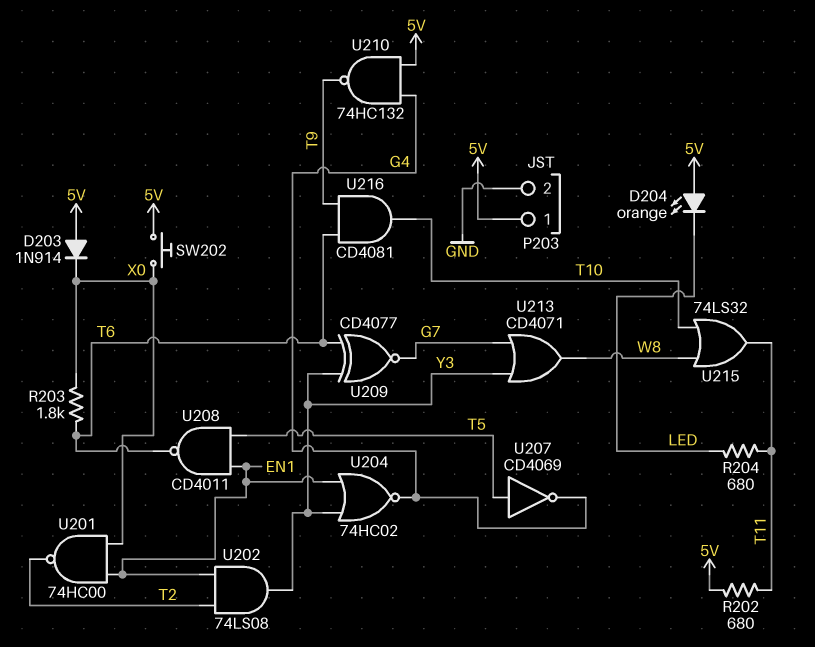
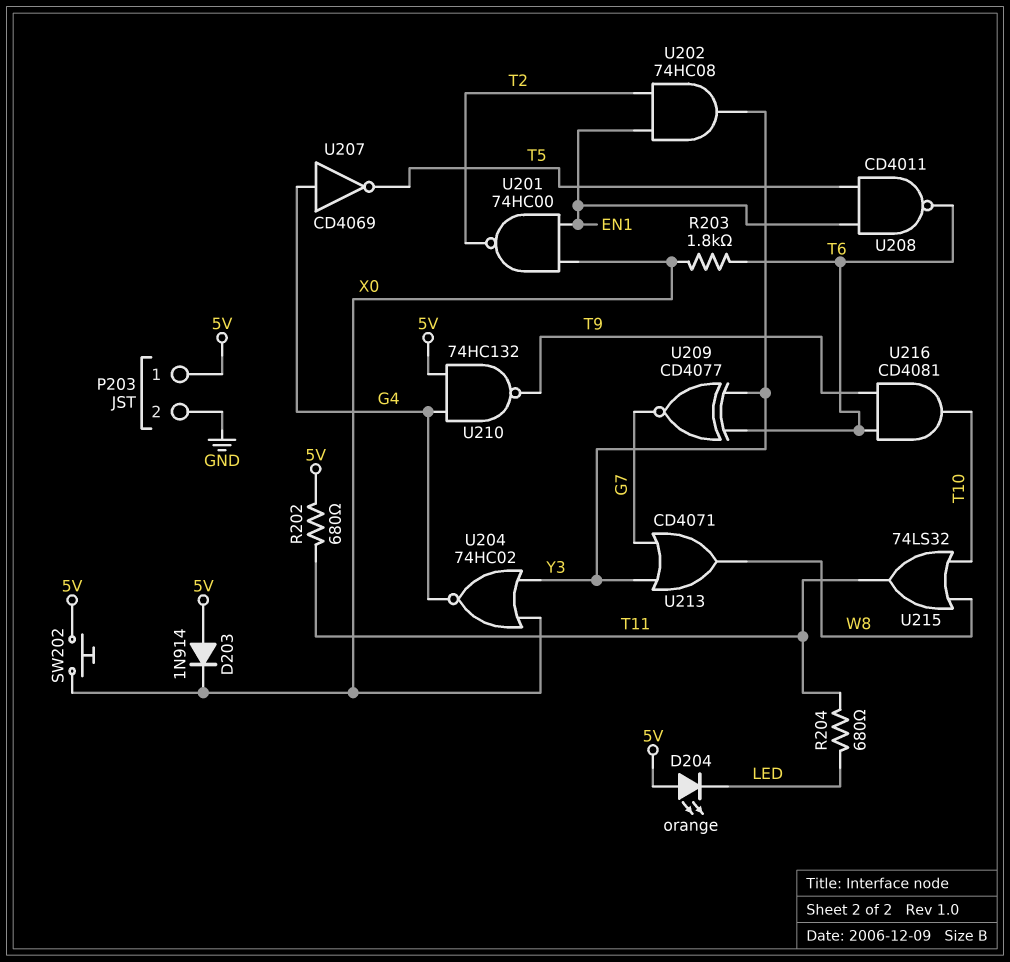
U202: AND 74LS08 (in EN1, in T2, out Y3) -> AND 74HC08 (in EN1, in T2, out Y3)
U204: NOR 74HC02 (in EN1, in Y3, out G4) -> NOR 74HC02 (in X0, in Y3, out G4)
U207: NOT CD4069 (in T5, out G4) -> NOT CD4069 (in G4, out T5)

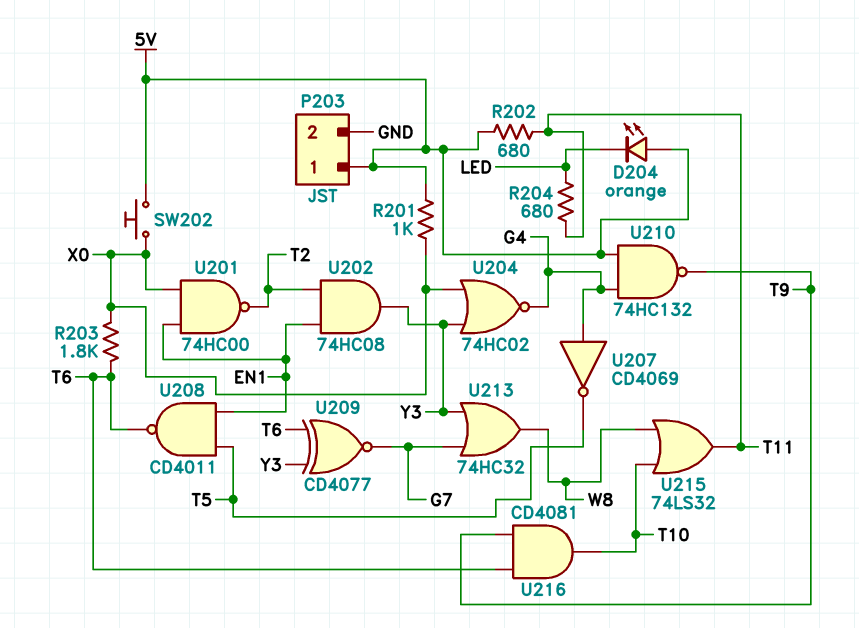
D203: diode 1N914 (A 5V, K X0) -> none
R201: none -> 1k (5V, X0)
U213: OR CD4071 (in G7, in Y3, out W8) -> OR 74HC32 (in G7, in Y3, out W8)

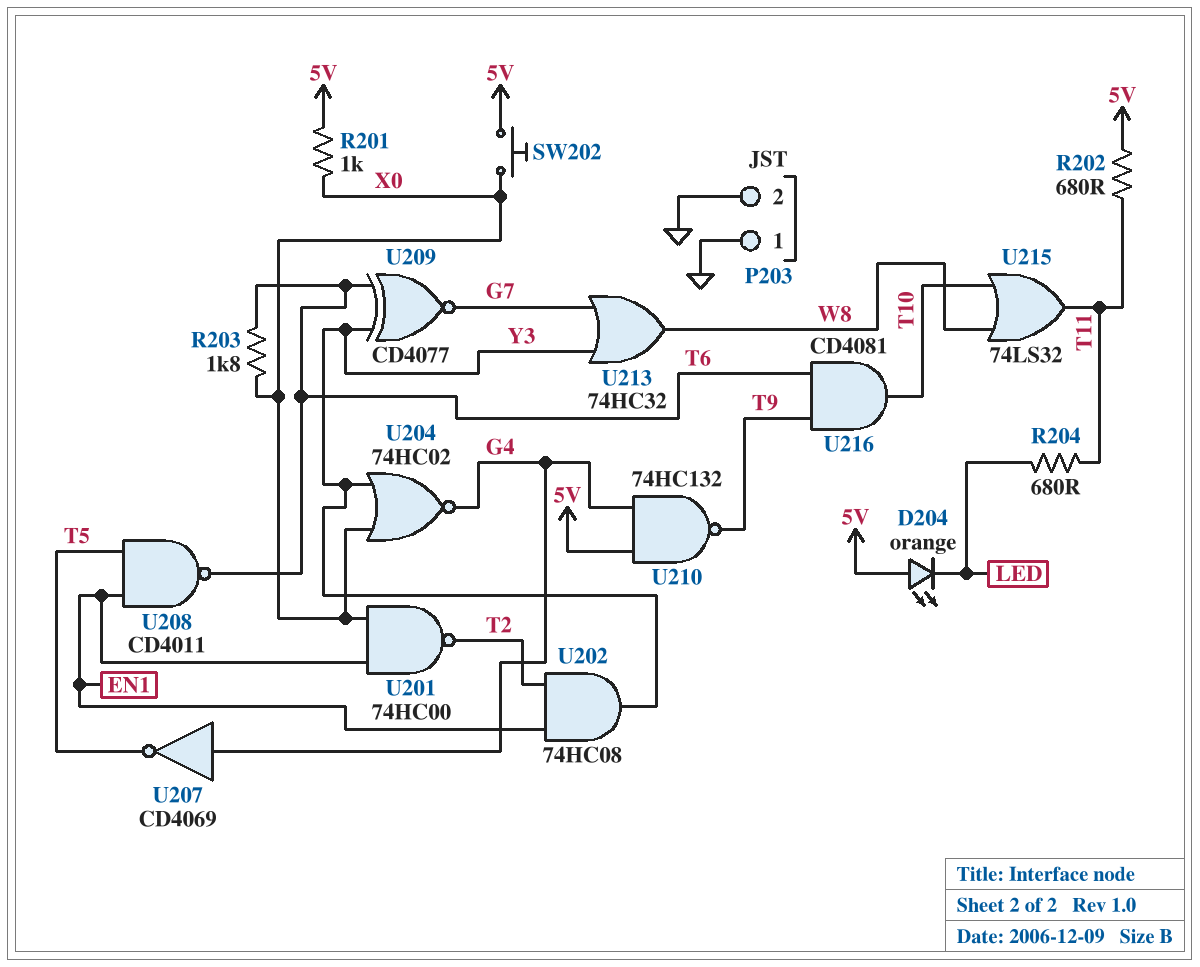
P203 pin 1: 5V -> GND

